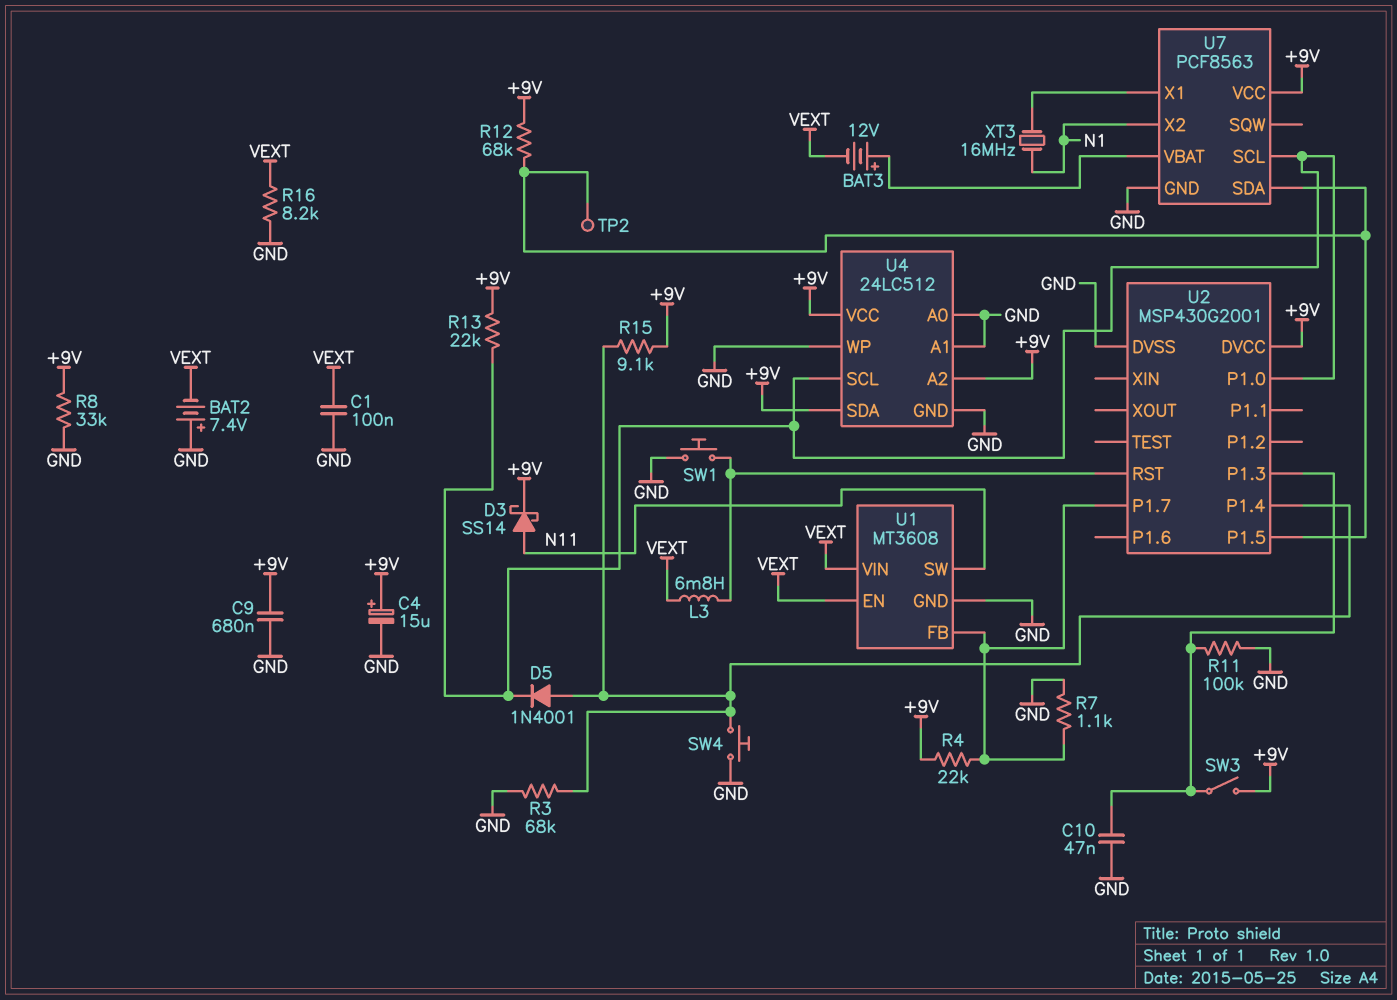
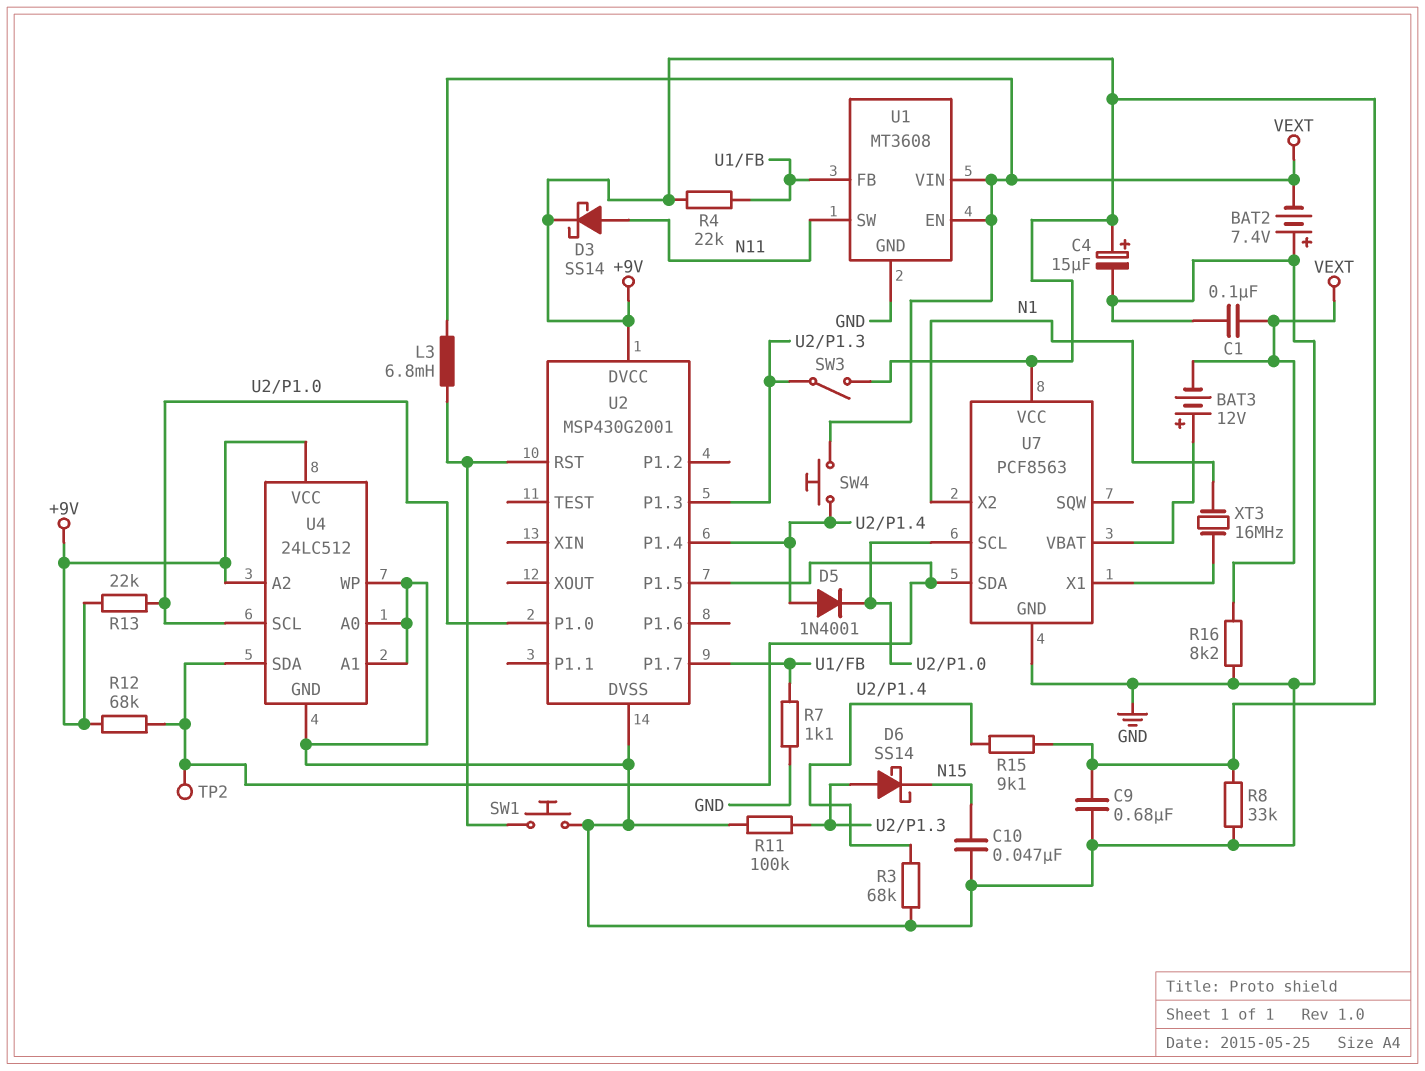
C10: 47nF (GND, U2/P1.3) -> 47nF (GND, N15)
D6: none -> schottky SS14 (A U2/P1.3, K N15)
SW4: button (GND, U2/P1.4) -> button (U2/P1.4, VEXT)
U4 pin SDA: +9V -> U2/P1.5

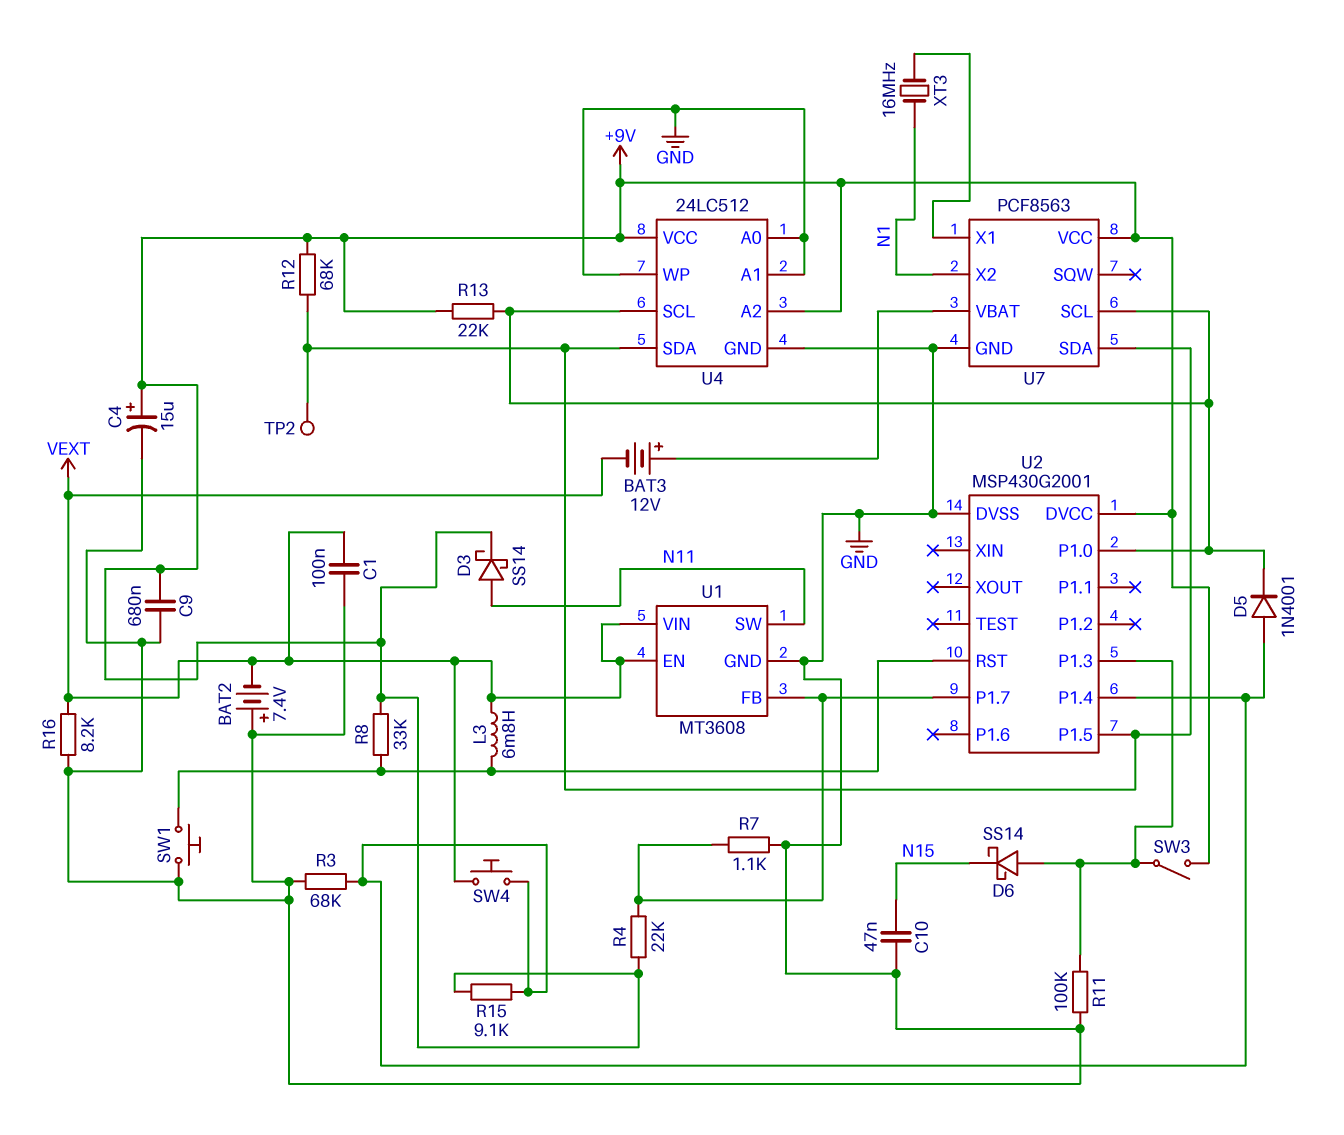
R8: 33k (+9V, GND) -> 33k (+9V, U2/RST)

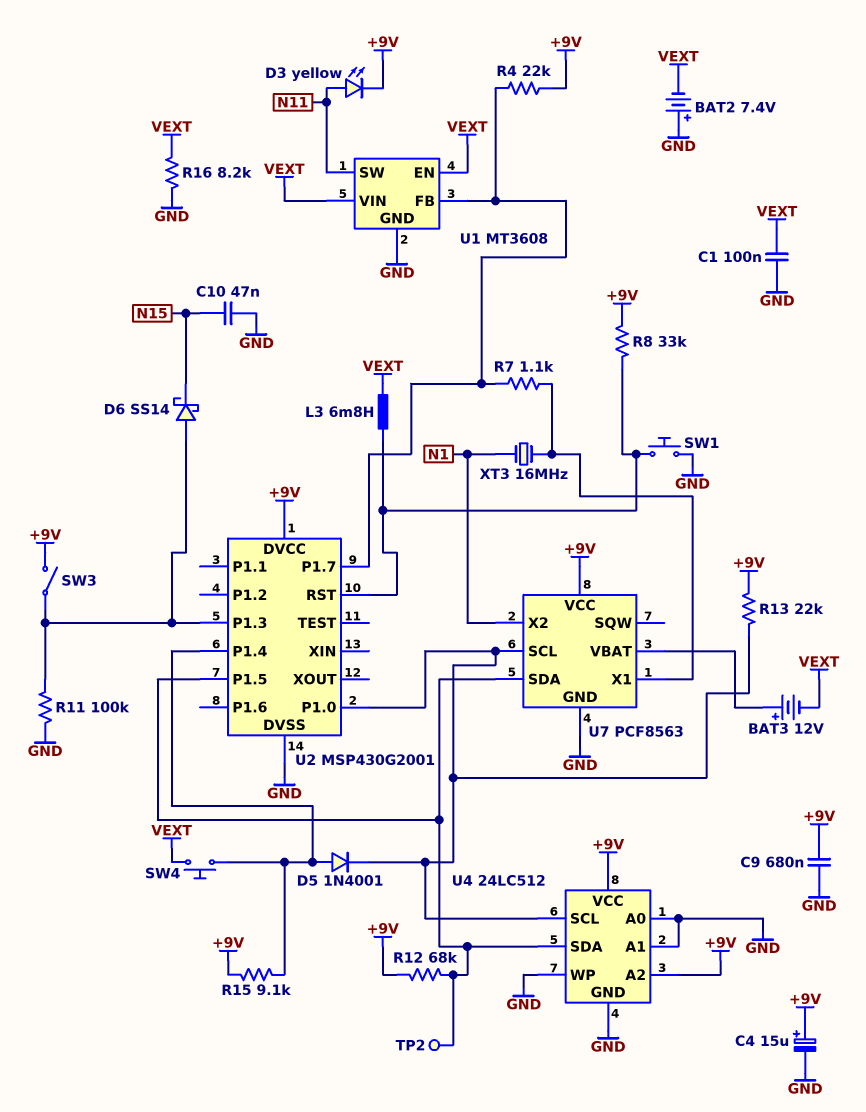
D3: schottky SS14 (A N11, K +9V) -> LED yellow (A N11, K +9V)
R3: 68k (GND, U2/P1.4) -> none
R7: 1.1k (GND, U1/FB) -> 1.1k (U1/FB, U7/X1)

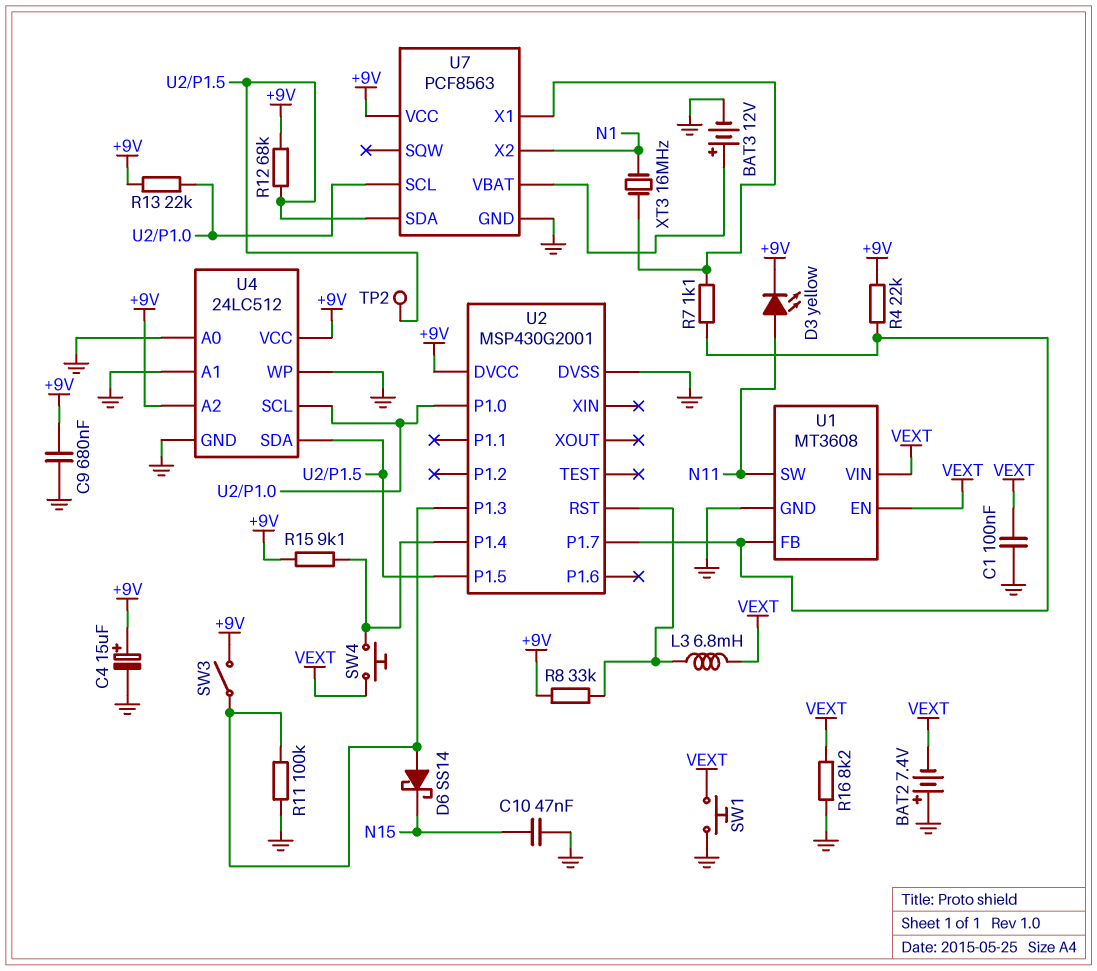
BAT3: 12V (plus U7/VBAT, minus VEXT) -> 12V (plus U7/VBAT, minus GND)
D5: diode 1N4001 (A U2/P1.4, K U2/P1.0) -> none
SW1: button (GND, U2/RST) -> button (GND, VEXT)

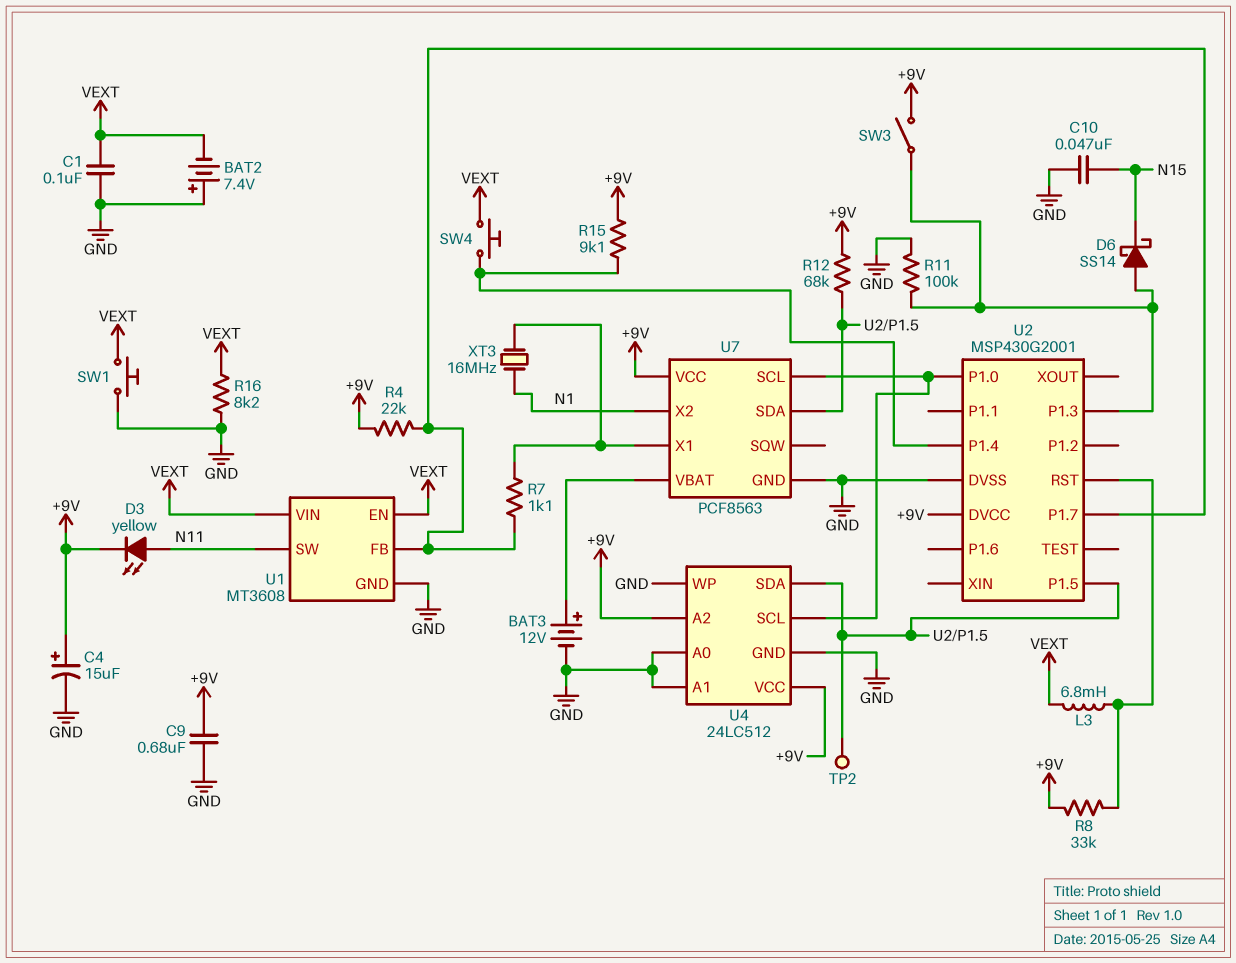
R13: 22k (+9V, U2/P1.0) -> none

